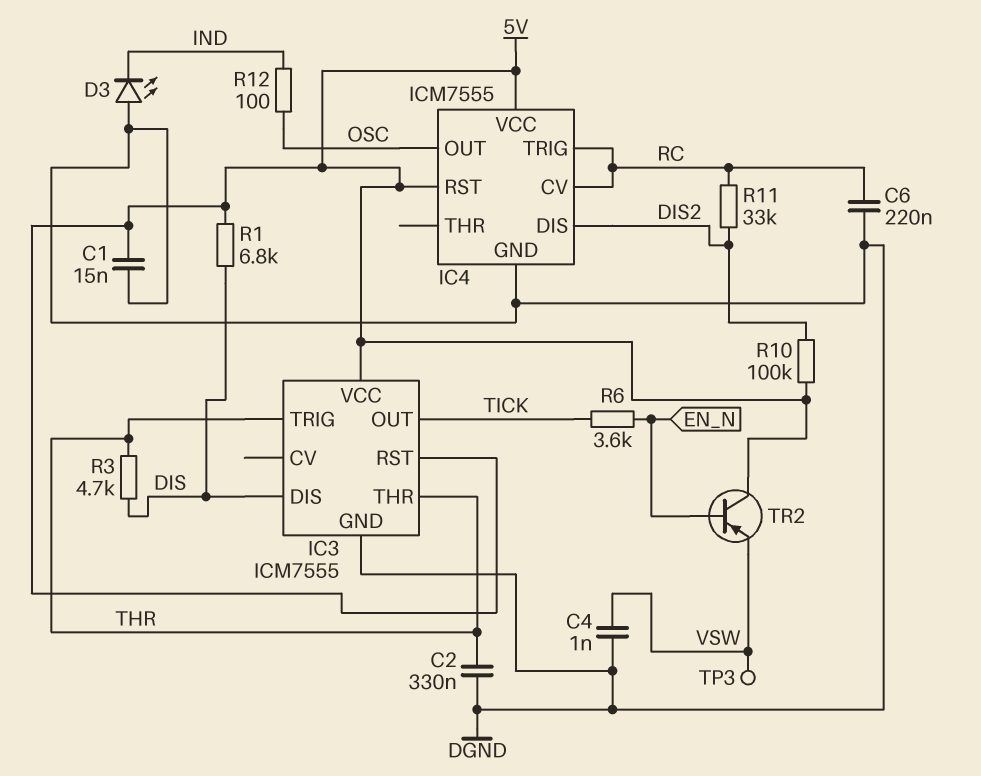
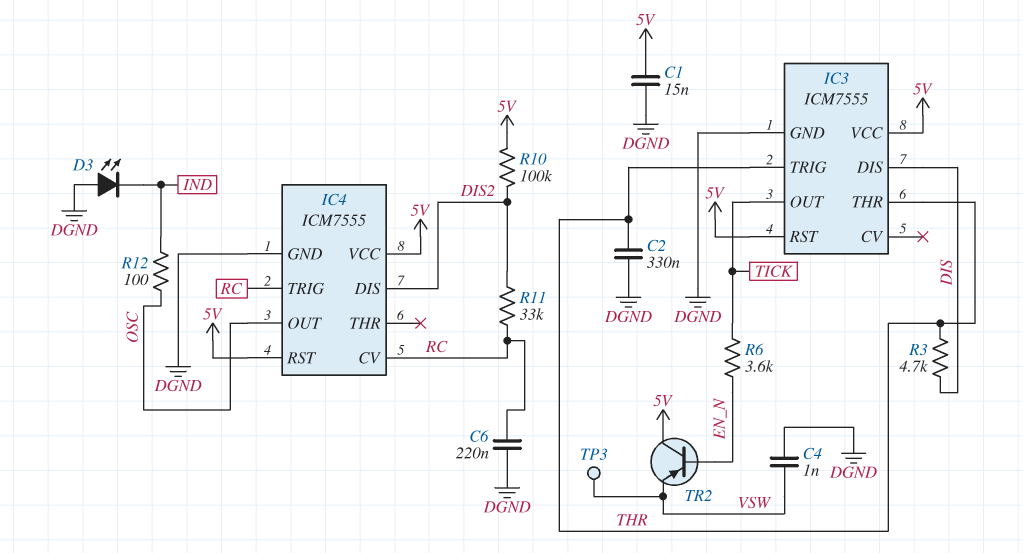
R1: 6.8k (5V, DIS) -> none

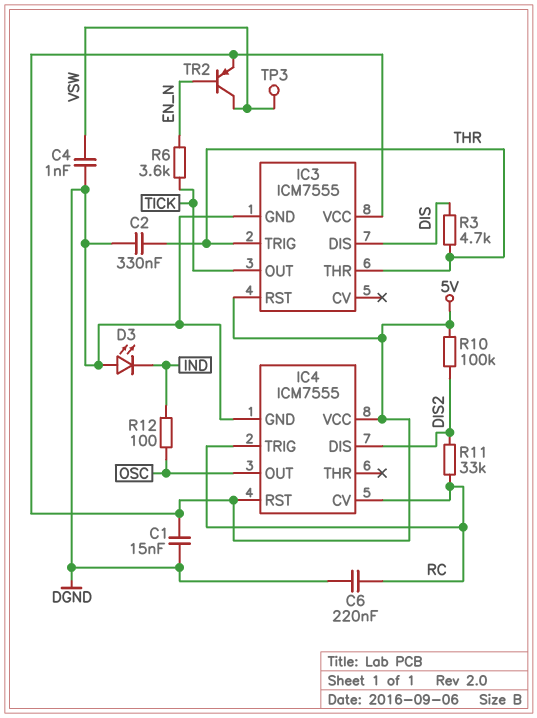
TR2: PNP (B EN_N, C 5V, E VSW) -> PNP (B EN_N, C VSW, E 5V)

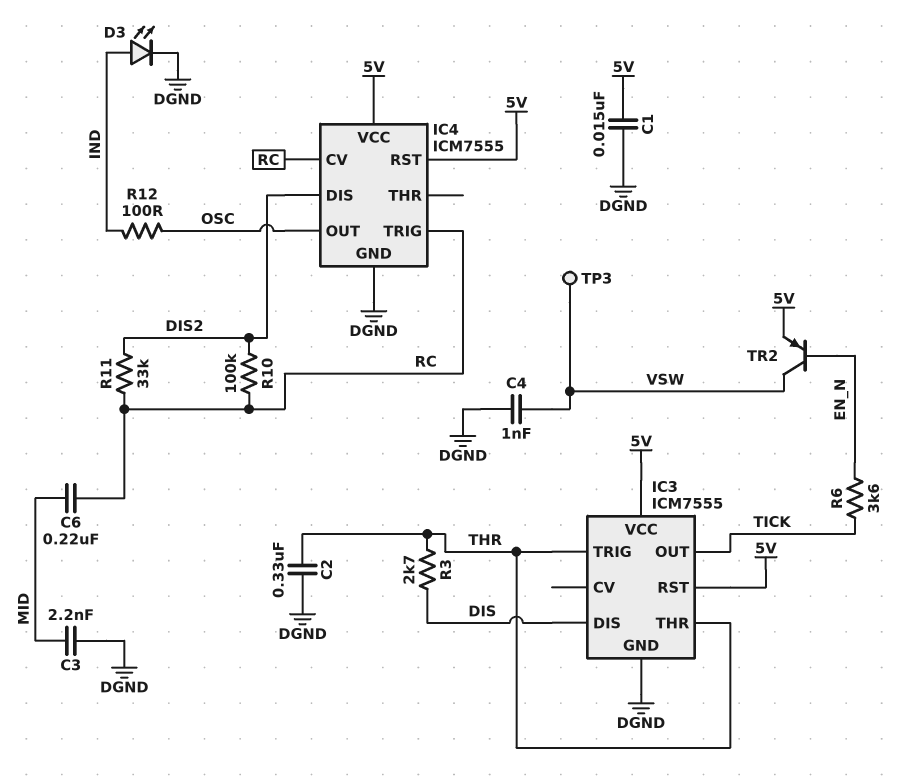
C3: none -> 2.2nF (DGND, MID)
C6: 220nF (DGND, RC) -> 220nF (MID, RC)
D3: LED (A DGND, K IND) -> LED (A IND, K DGND)
R3: 4.7k (DIS, THR) -> 2.7k (DIS, THR)
R10: 100k (5V, DIS2) -> 100k (DIS2, RC)

